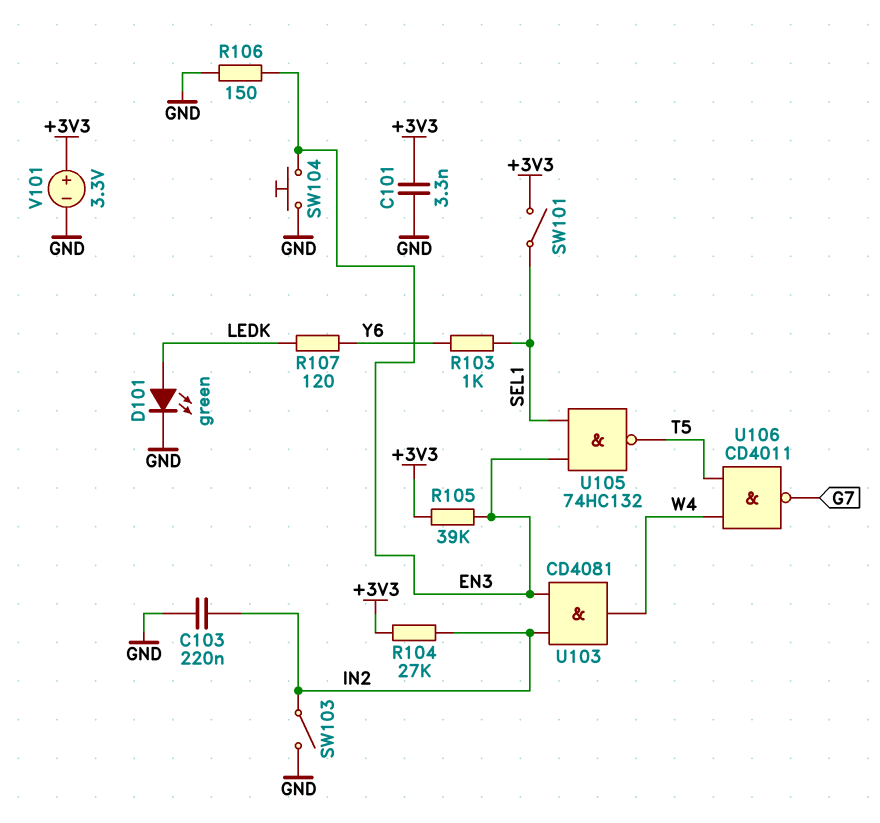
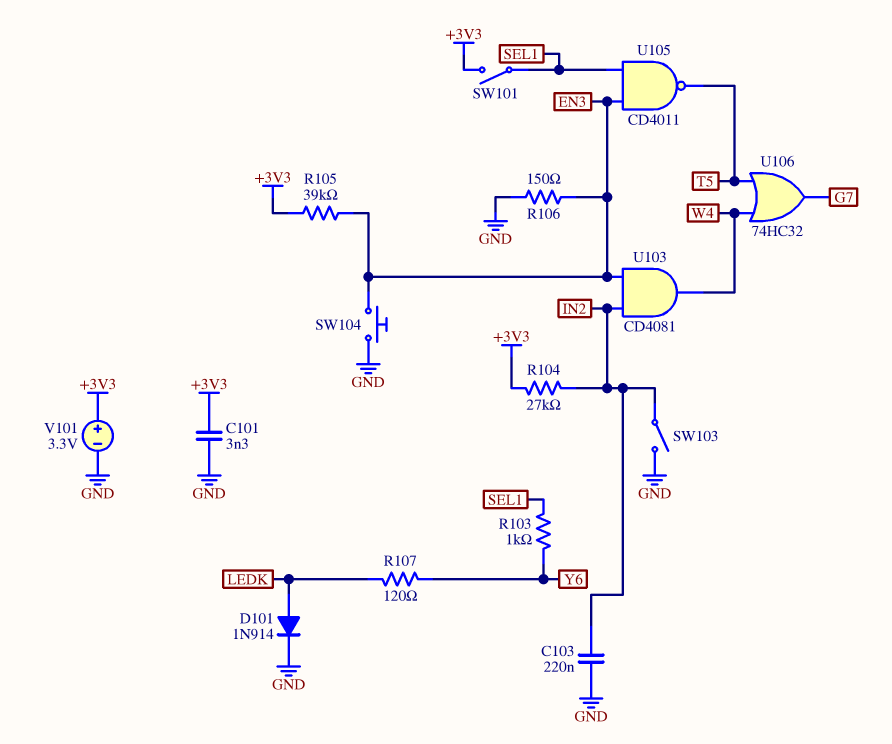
D101: LED green (A LEDK, K GND) -> diode 1N914 (A LEDK, K GND)
U105: NAND 74HC132 (in EN3, in SEL1, out T5) -> NAND CD4011 (in EN3, in SEL1, out T5)
U106: NAND CD4011 (in T5, in W4, out G7) -> OR 74HC32 (in T5, in W4, out G7)

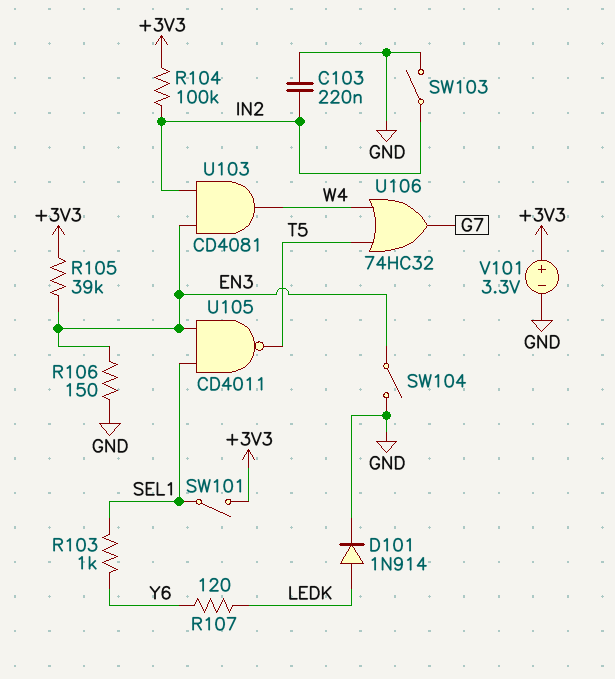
C101: 3.3nF (+3V3, GND) -> none
R104: 27k (+3V3, IN2) -> 100k (+3V3, IN2)
SW104: button (EN3, GND) -> switch (EN3, GND)

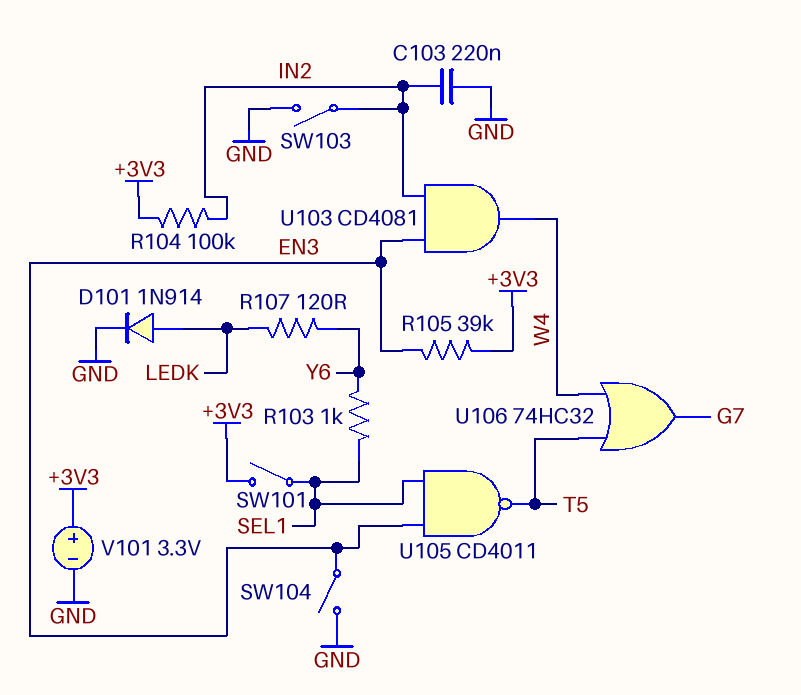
R106: 150 (EN3, GND) -> none

